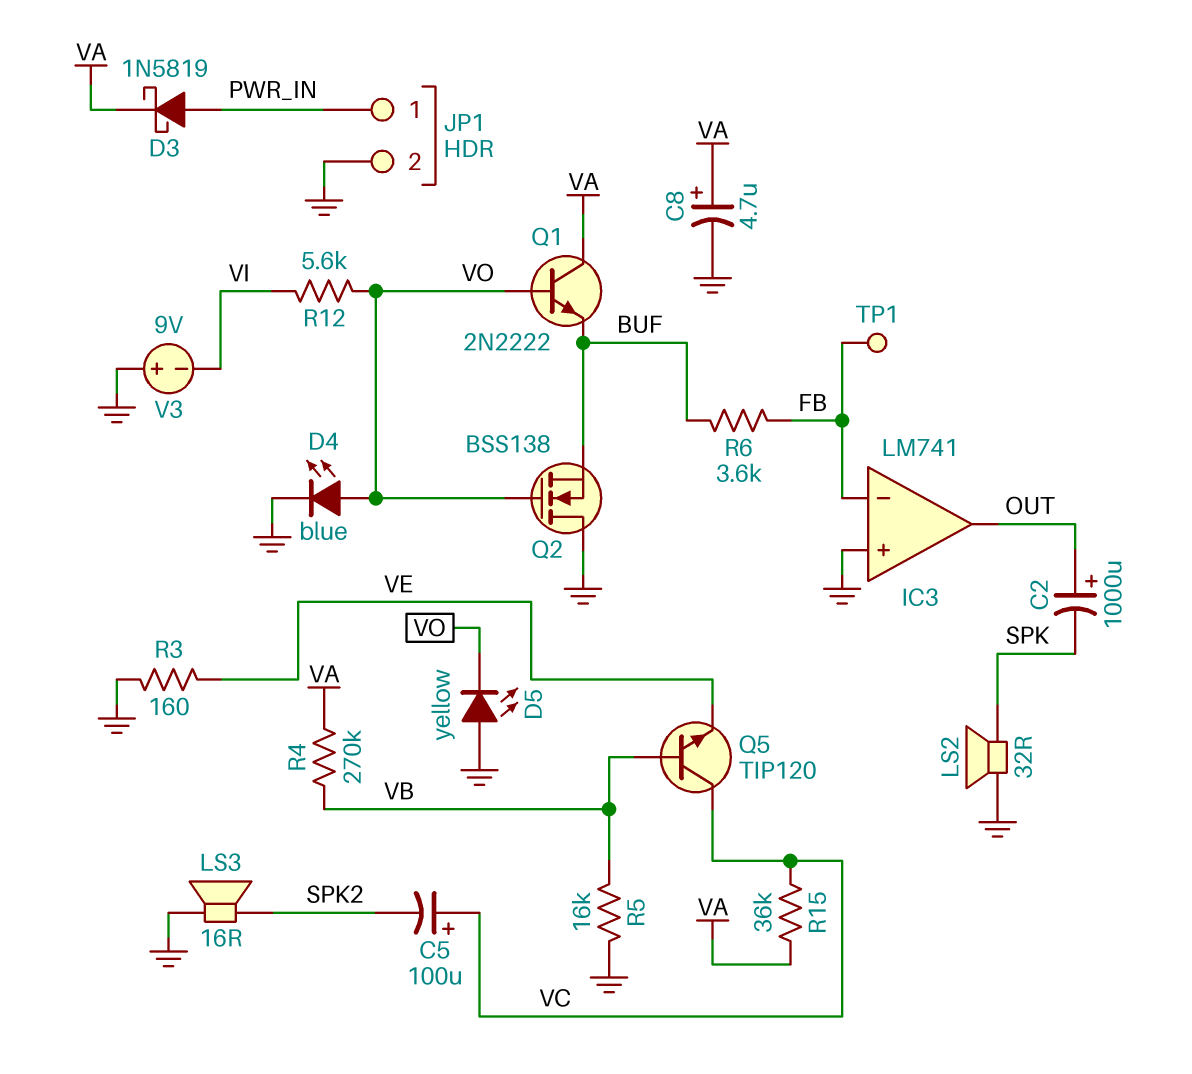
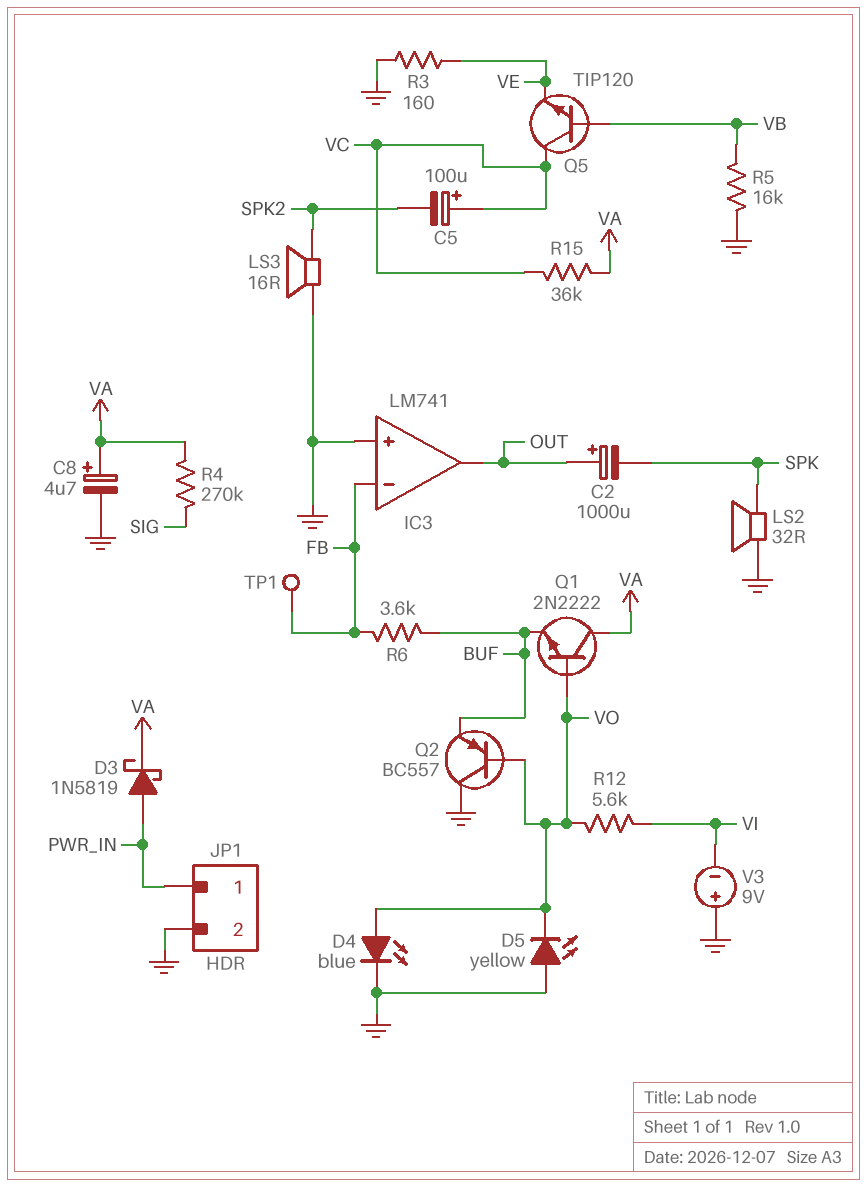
Q2: NMOS BSS138 (G VO, D GND, S BUF) -> PNP BC557 (B VO, C GND, E BUF)
R4: 270k (VA, VB) -> 270k (SIG, VA)

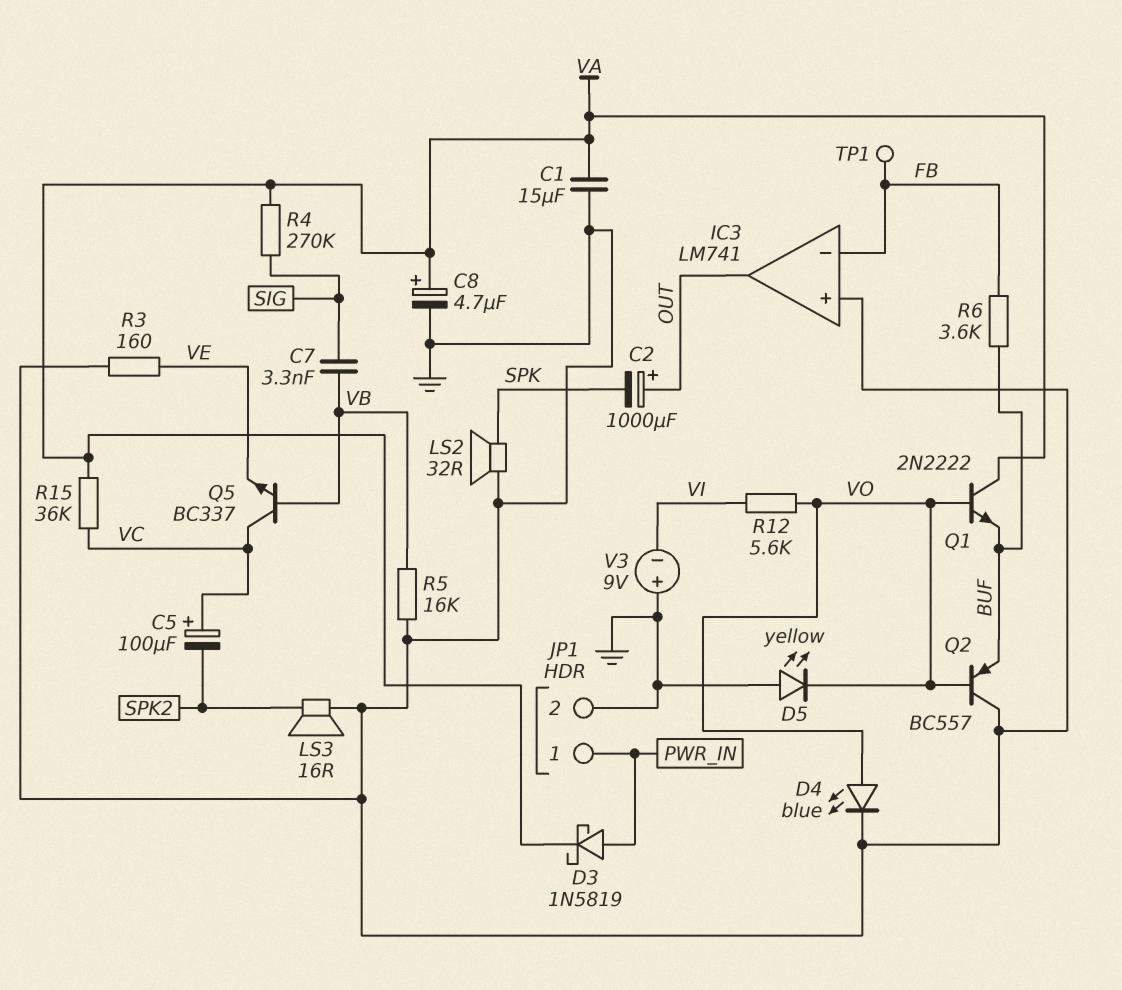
C1: none -> 15uF (GND, VA)
C7: none -> 3.3nF (SIG, VB)
Q5: NPN TIP120 (B VB, C VC, E VE) -> NPN BC337 (B VB, C VC, E VE)

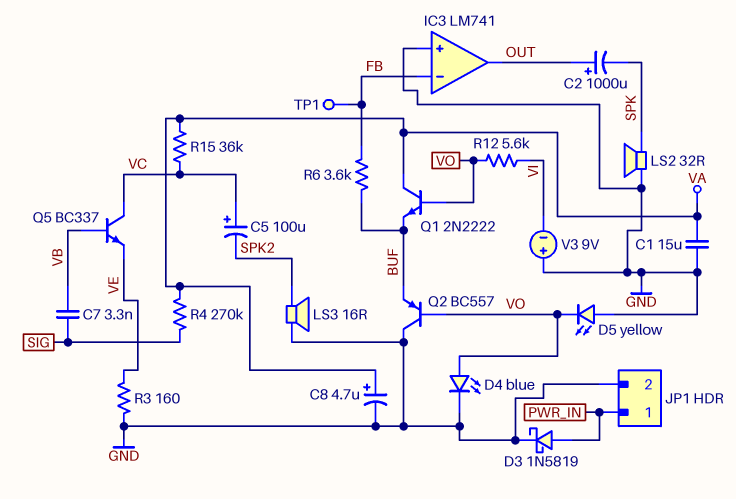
D3: schottky 1N5819 (A PWR_IN, K VA) -> schottky 1N5819 (A PWR_IN, K GND)
R5: 16k (GND, VB) -> none

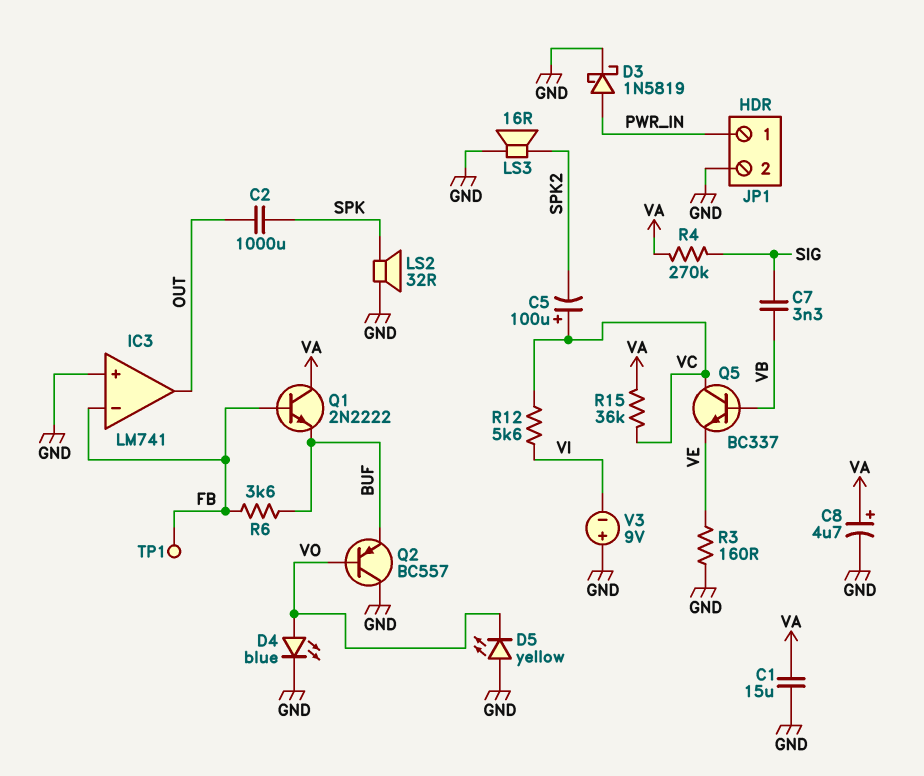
C2: 1000uF (plus OUT, minus SPK) -> 1000uF (OUT, SPK)
Q1: NPN 2N2222 (B VO, C VA, E BUF) -> NPN 2N2222 (B FB, C VA, E BUF)
R12: 5.6k (VI, VO) -> 5.6k (VC, VI)

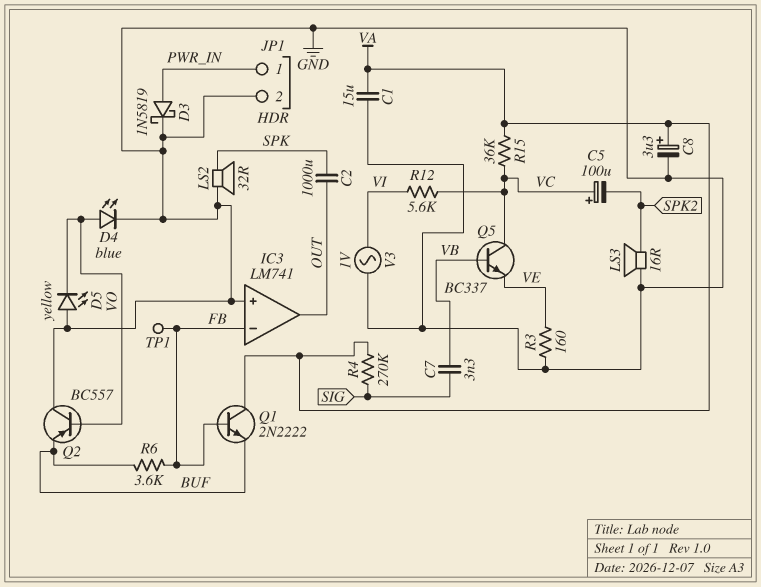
C8: 4.7uF (plus VA, minus GND) -> 3.3uF (plus VA, minus GND)
V3: 9V (plus GND, minus VI) -> AC 1V (GND, VI)

